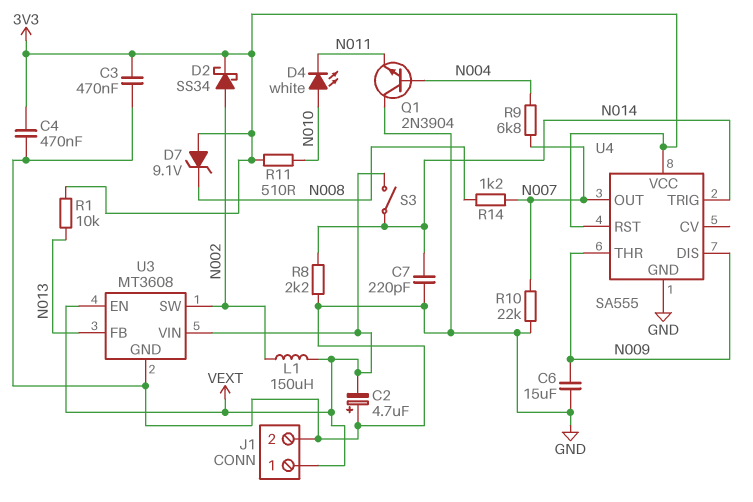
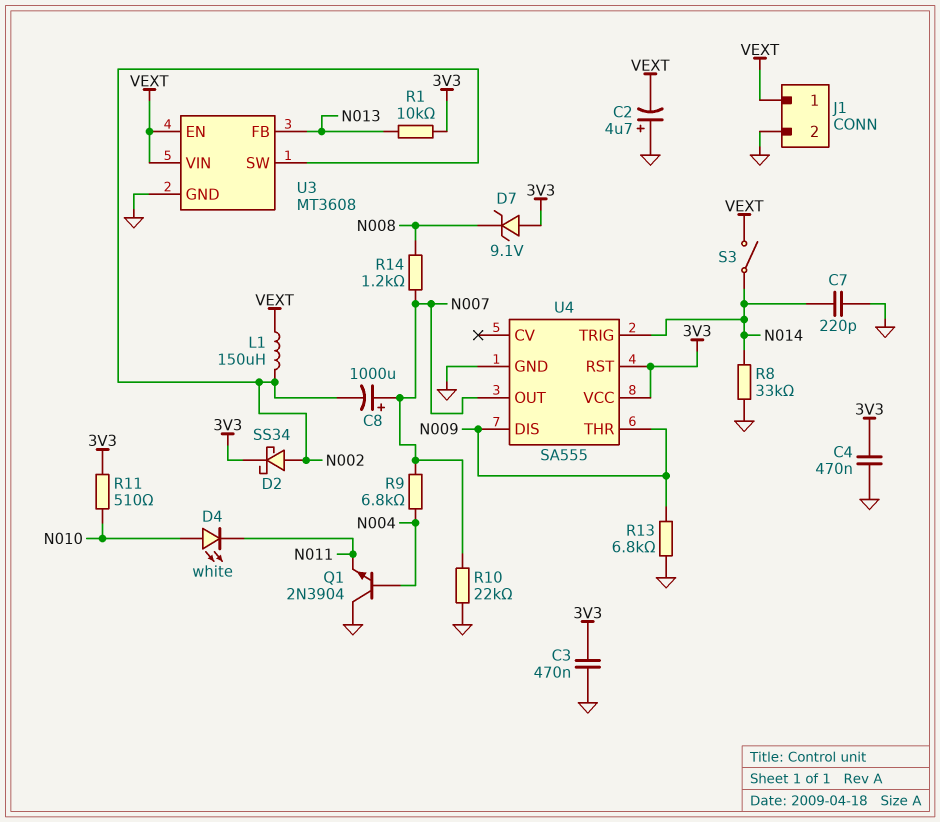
C6: 15uF (GND, N009) -> none
C8: none -> 1000uF (plus N007, minus N002)
R8: 2.2k (GND, N014) -> 33k (GND, N014)
R13: none -> 6.8k (GND, N009)

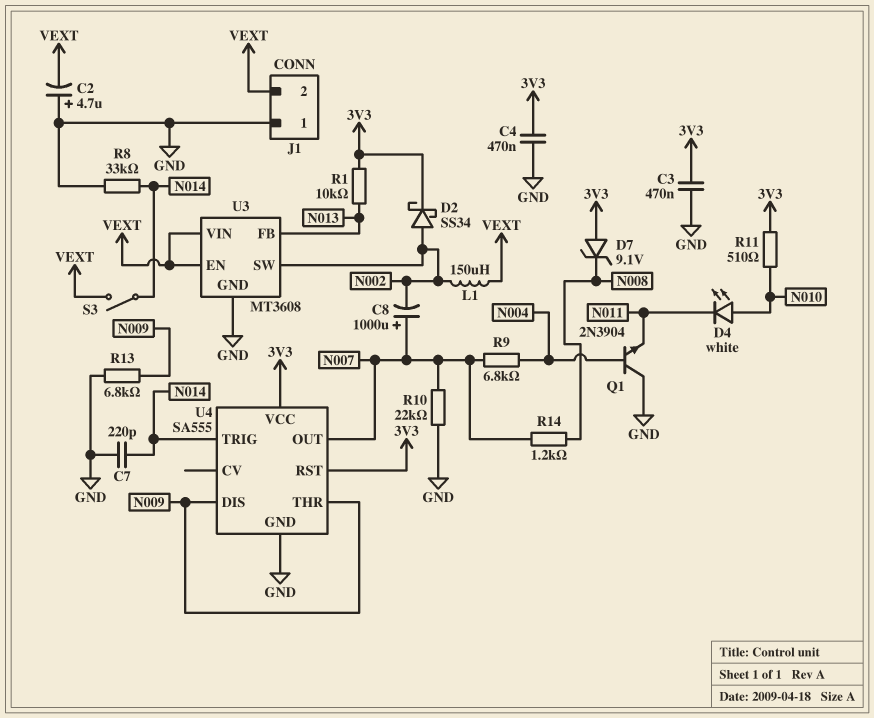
J1 pin 1: VEXT -> GND
J1 pin 2: GND -> VEXT

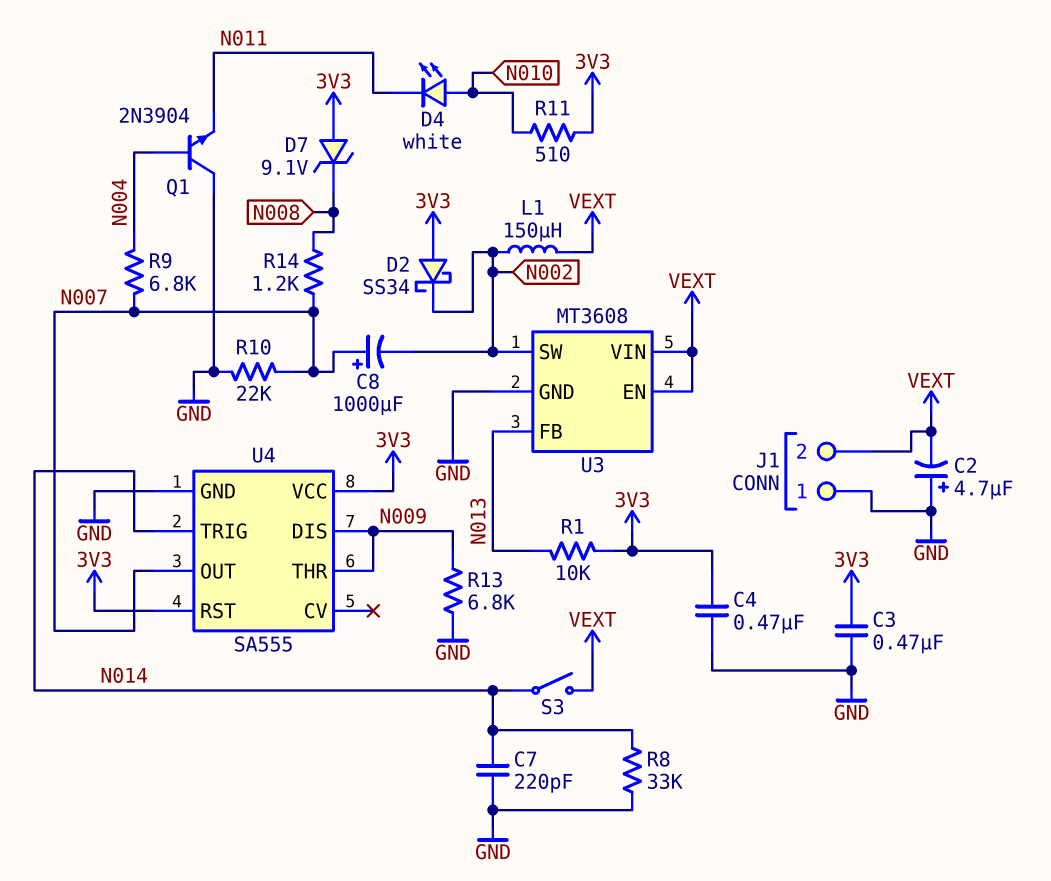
D2: schottky SS34 (A N002, K 3V3) -> schottky SS34 (A 3V3, K N002)

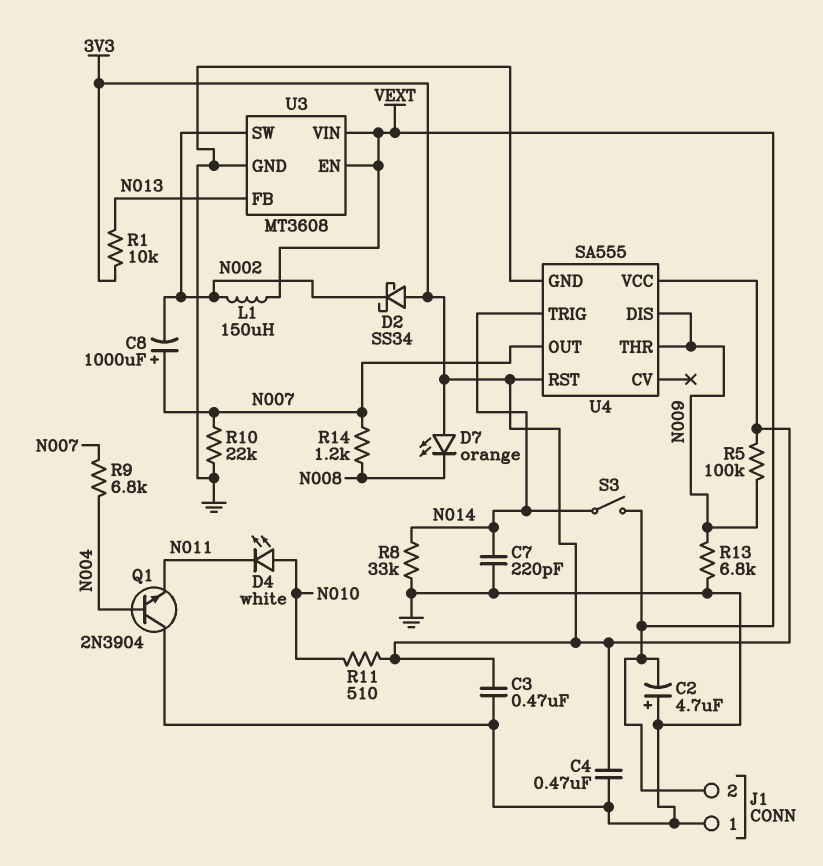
D7: zener 9.1V (A 3V3, K N008) -> LED orange (A 3V3, K N008)
R5: none -> 100k (3V3, N009)

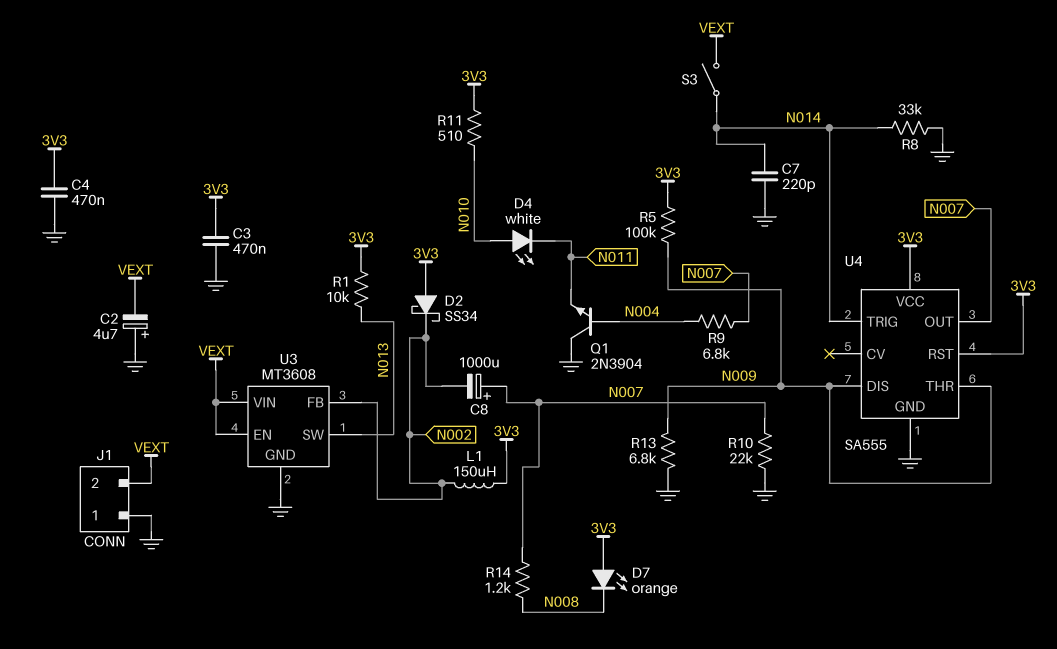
L1: 150uH (N002, VEXT) -> 150uH (3V3, N002)
U3 pin FB: N013 -> N002
U3 pin SW: N002 -> N013

